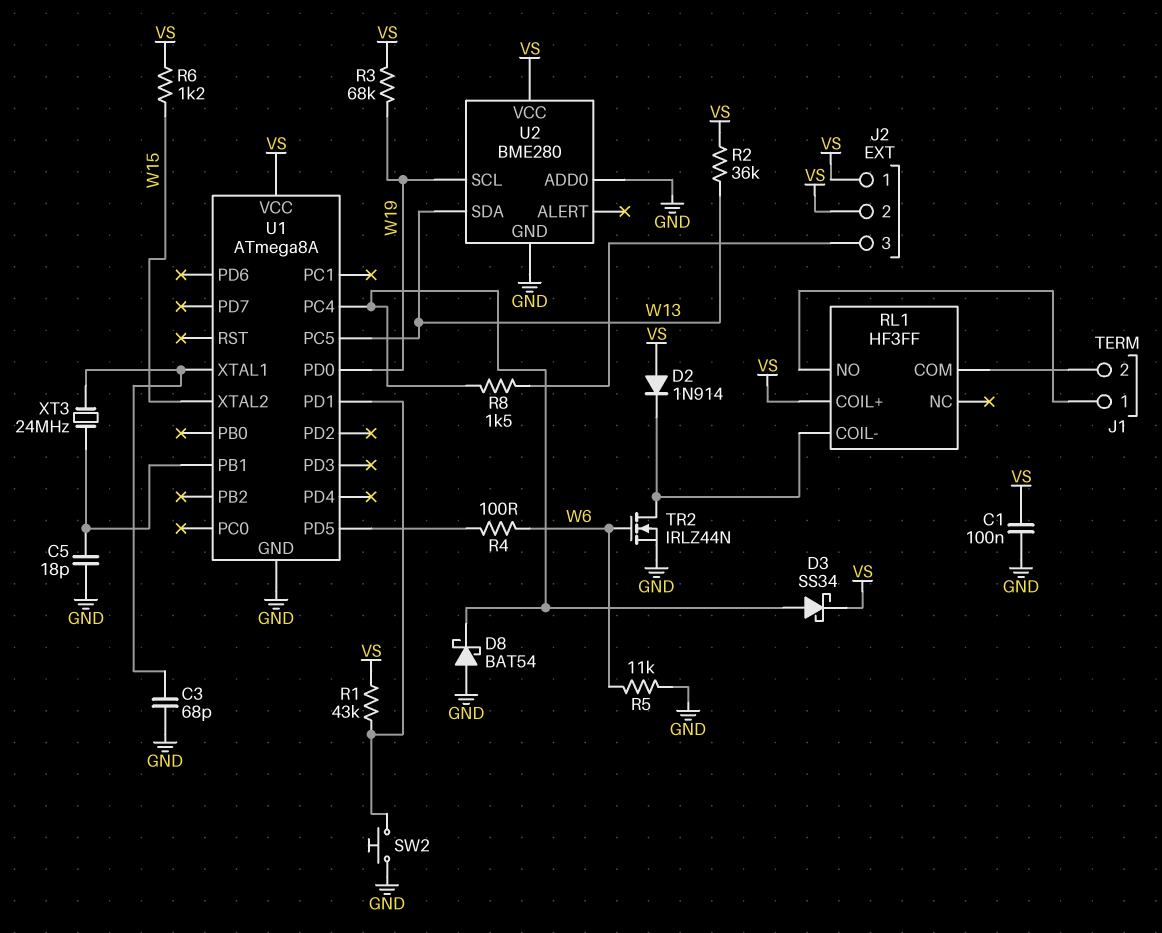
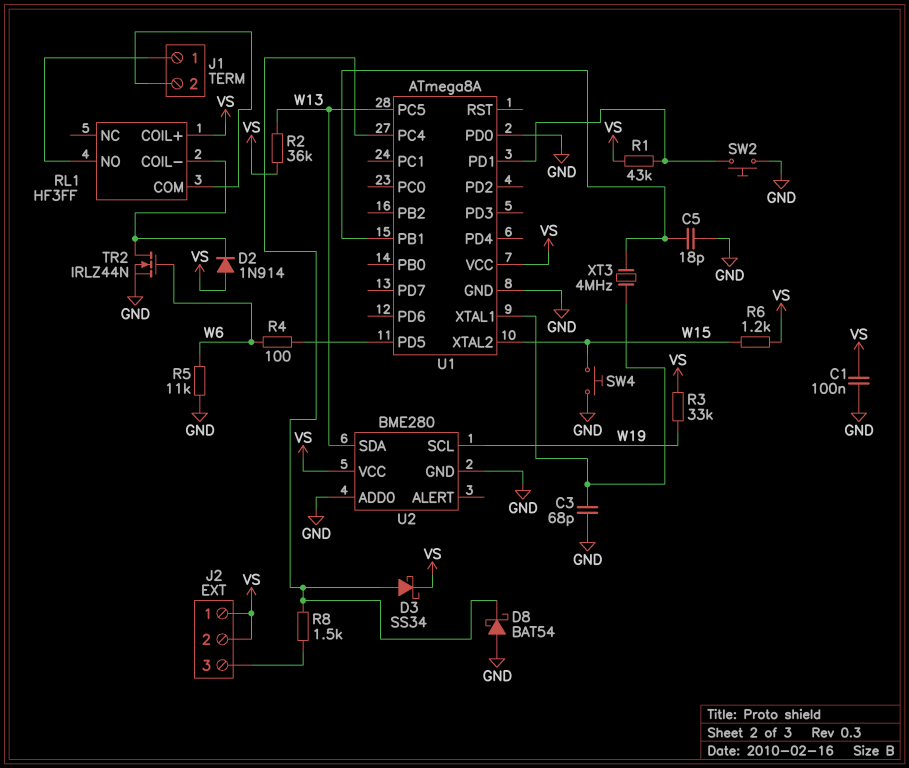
R3: 68k (VS, W19) -> 33k (VS, W19)
SW4: none -> button (GND, W15)
U1 pin PD0: W19 -> GND
XT3: 24MHz (U1/PB1, U1/XTAL1) -> 4MHz (U1/PB1, U1/XTAL1)

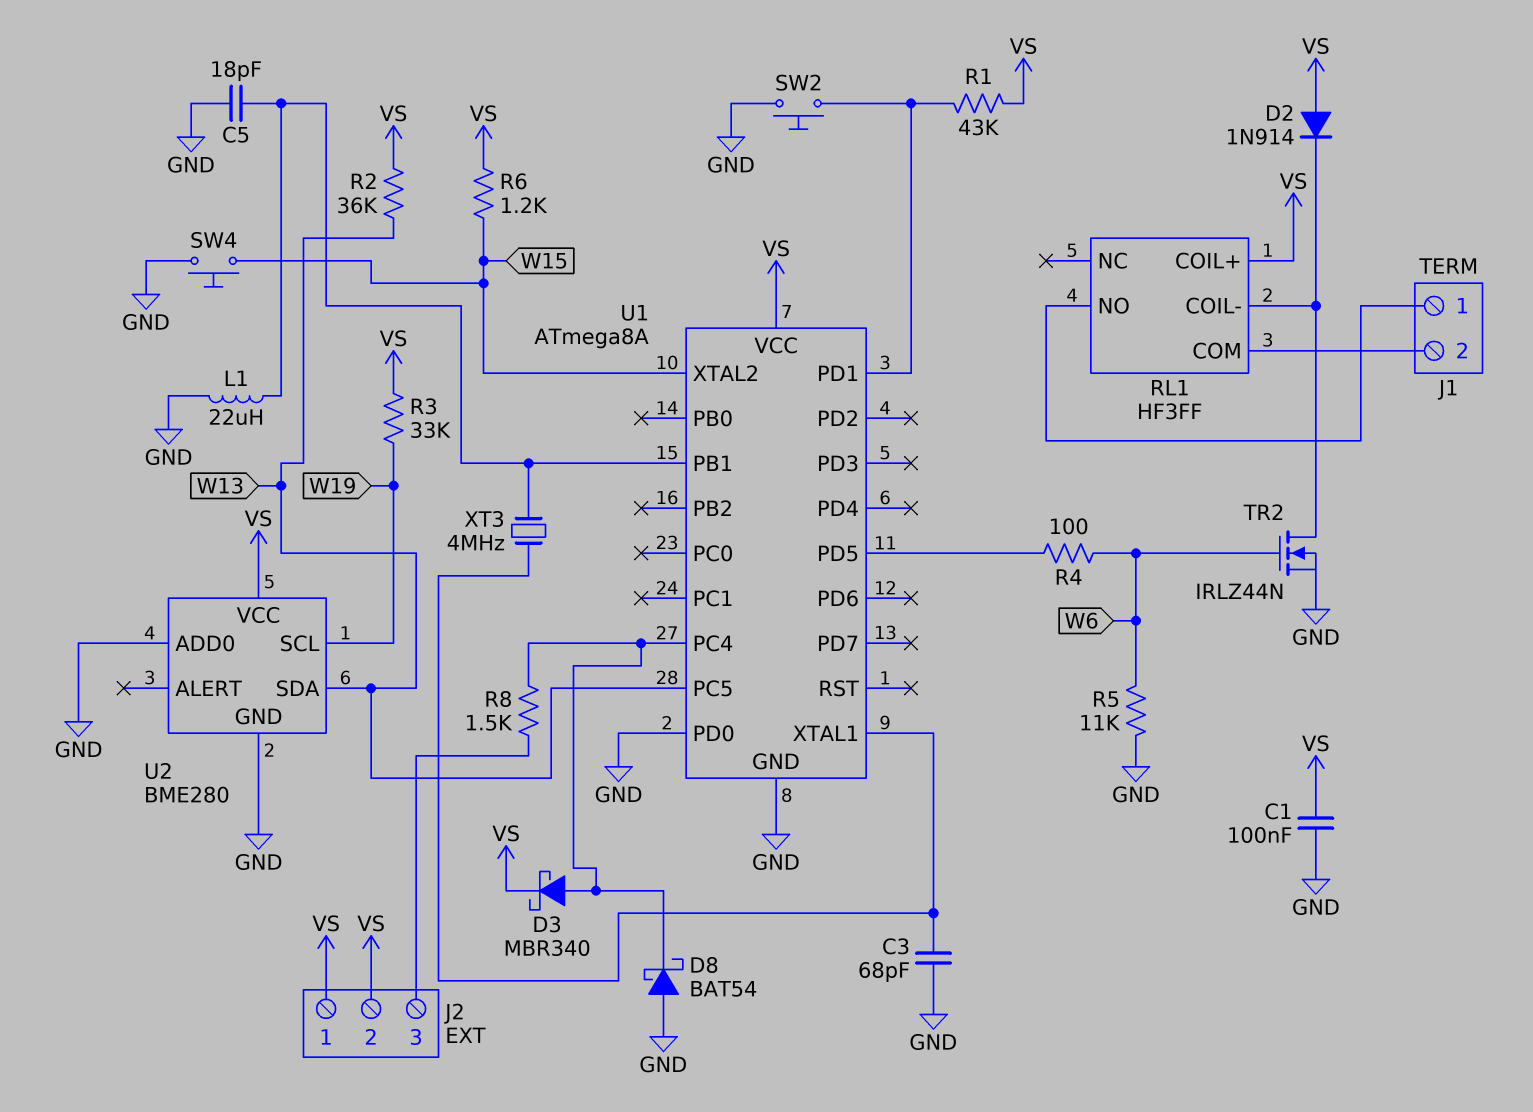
D3: schottky SS34 (A U1/PC4, K VS) -> schottky MBR340 (A U1/PC4, K VS)
L1: none -> 22uH (GND, U1/PB1)

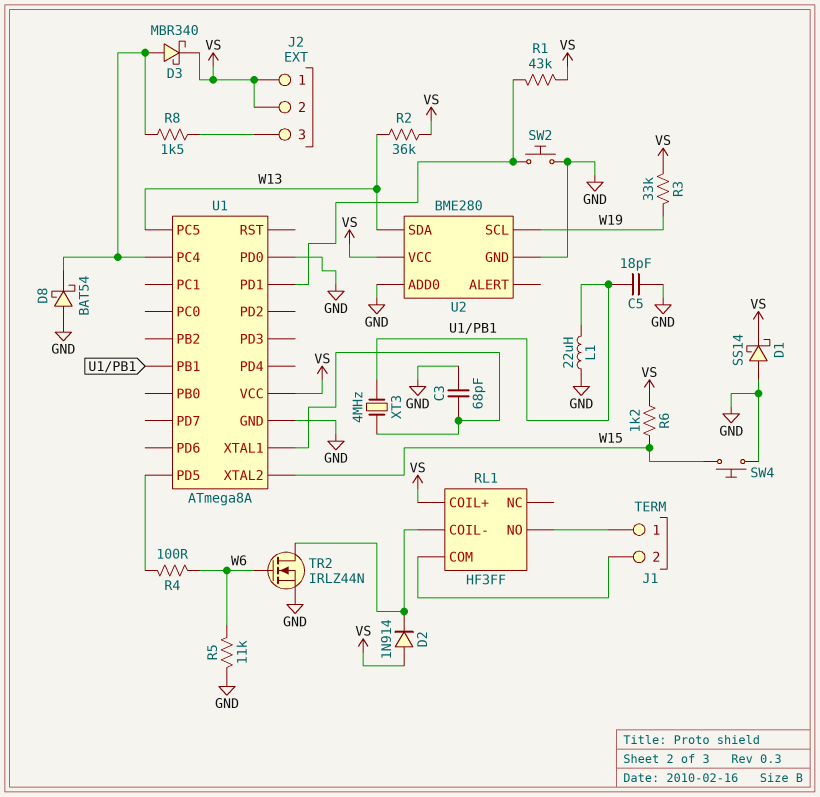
C1: 100nF (GND, VS) -> none
D1: none -> schottky SS14 (A GND, K VS)

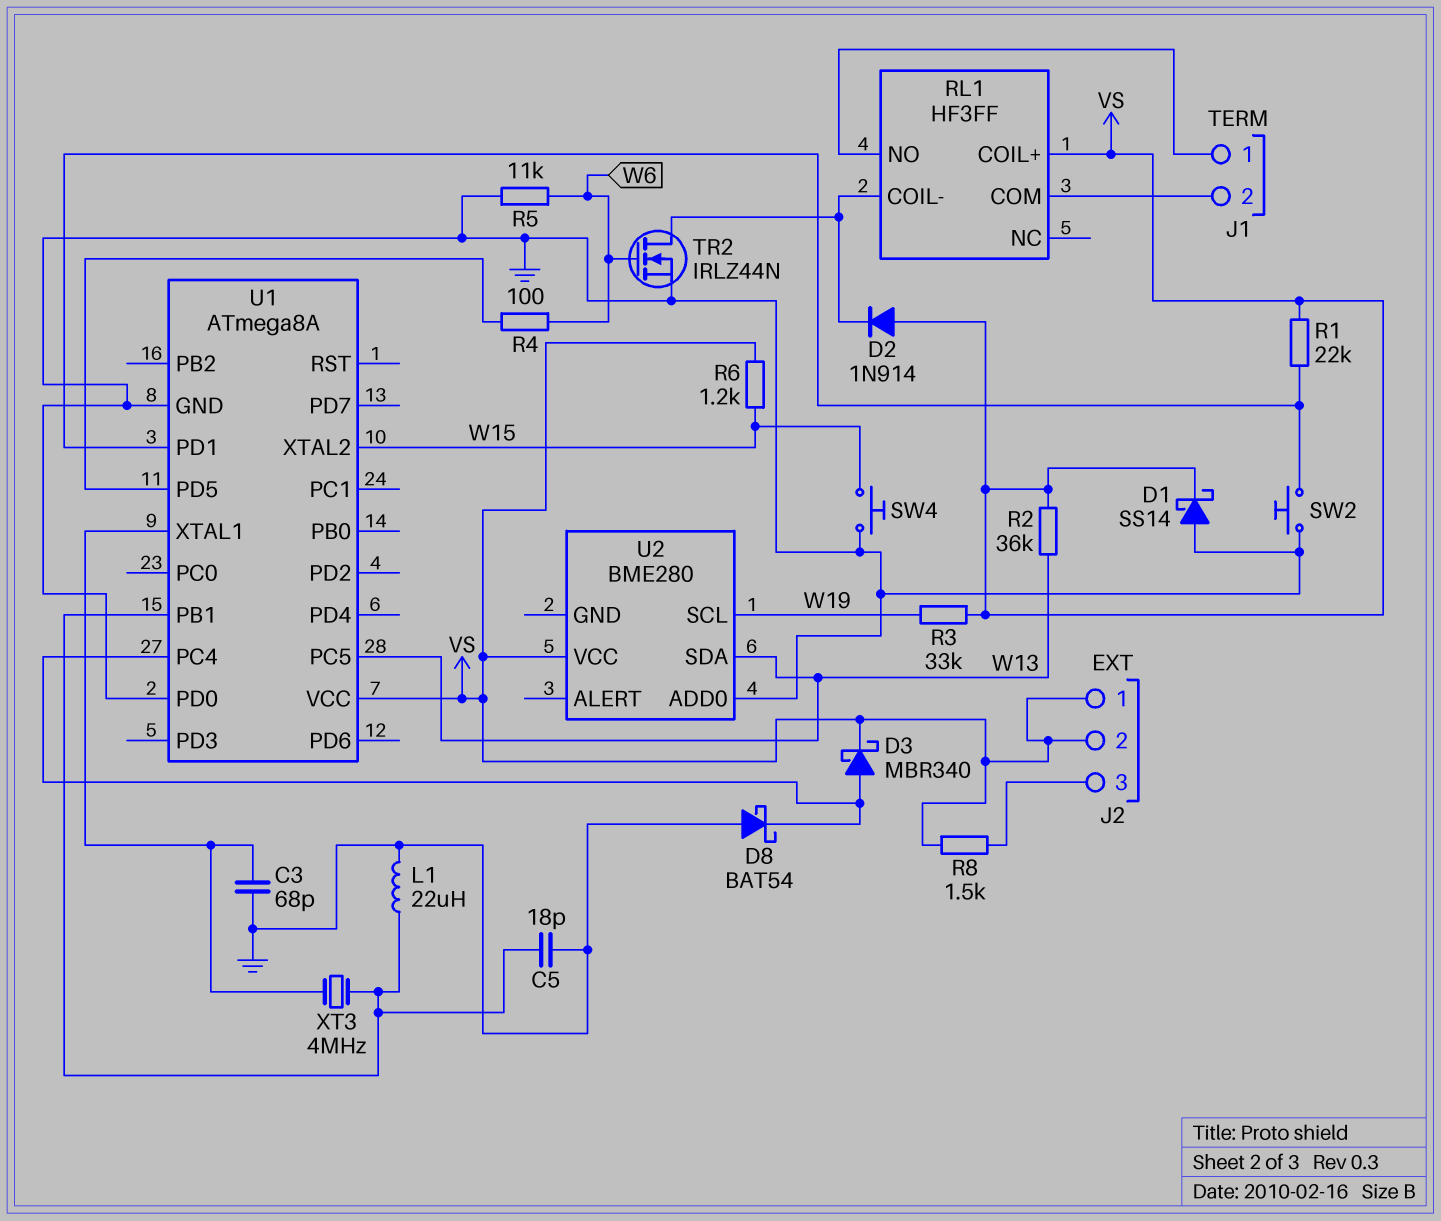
R1: 43k (U1/PD1, VS) -> 22k (U1/PD1, VS)
R8: 1.5k (J2/3, U1/PC4) -> 1.5k (J2/3, VS)
U2 pin GND: GND -> none

